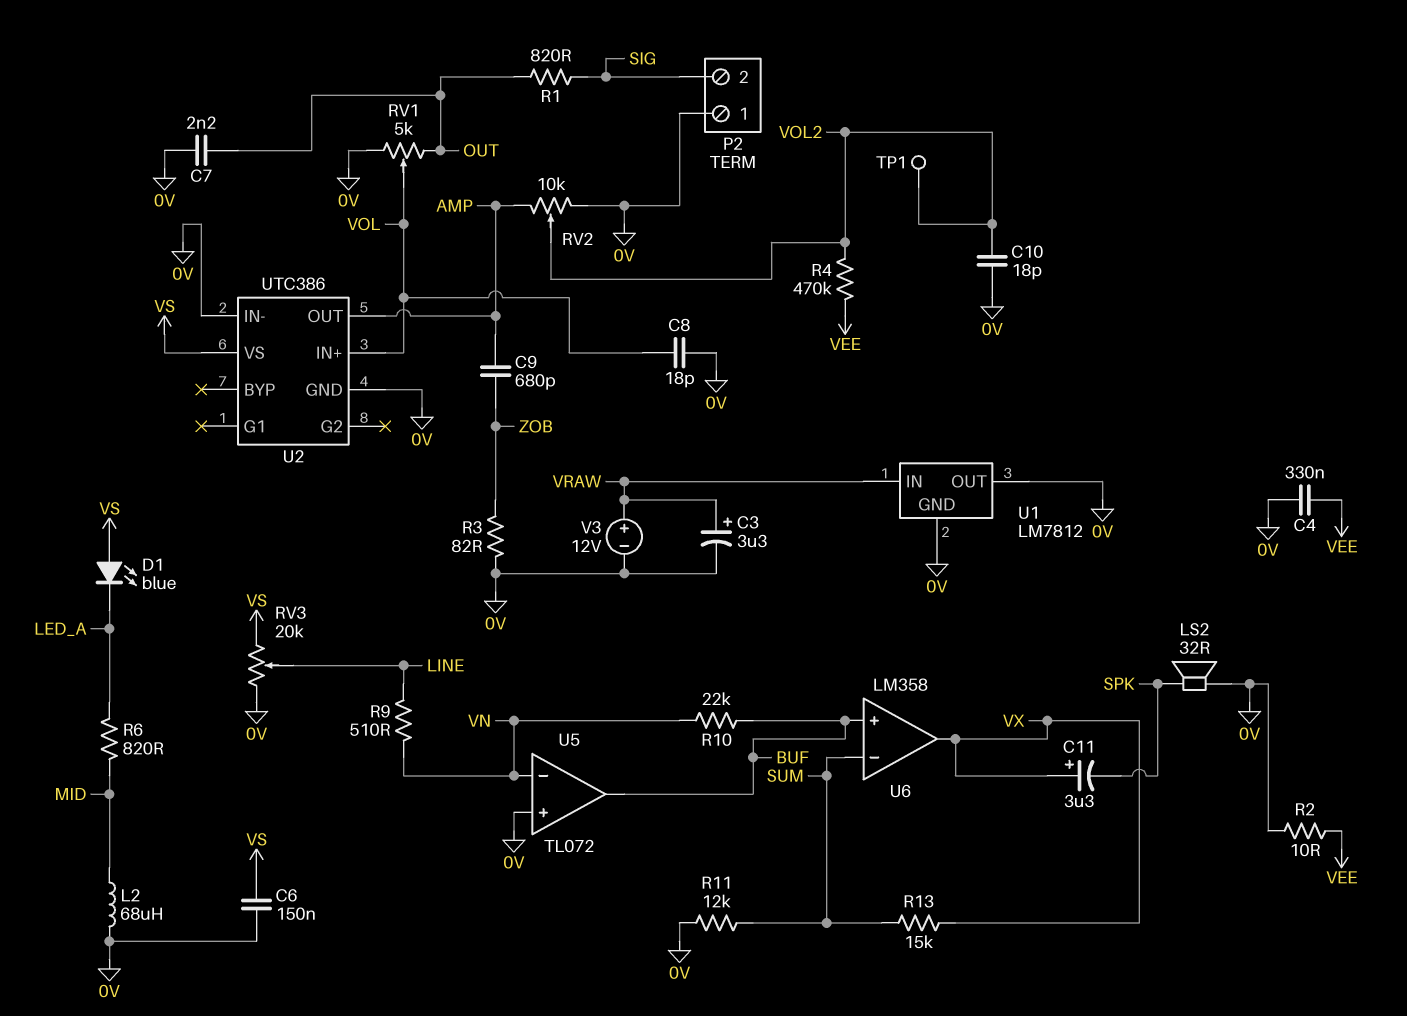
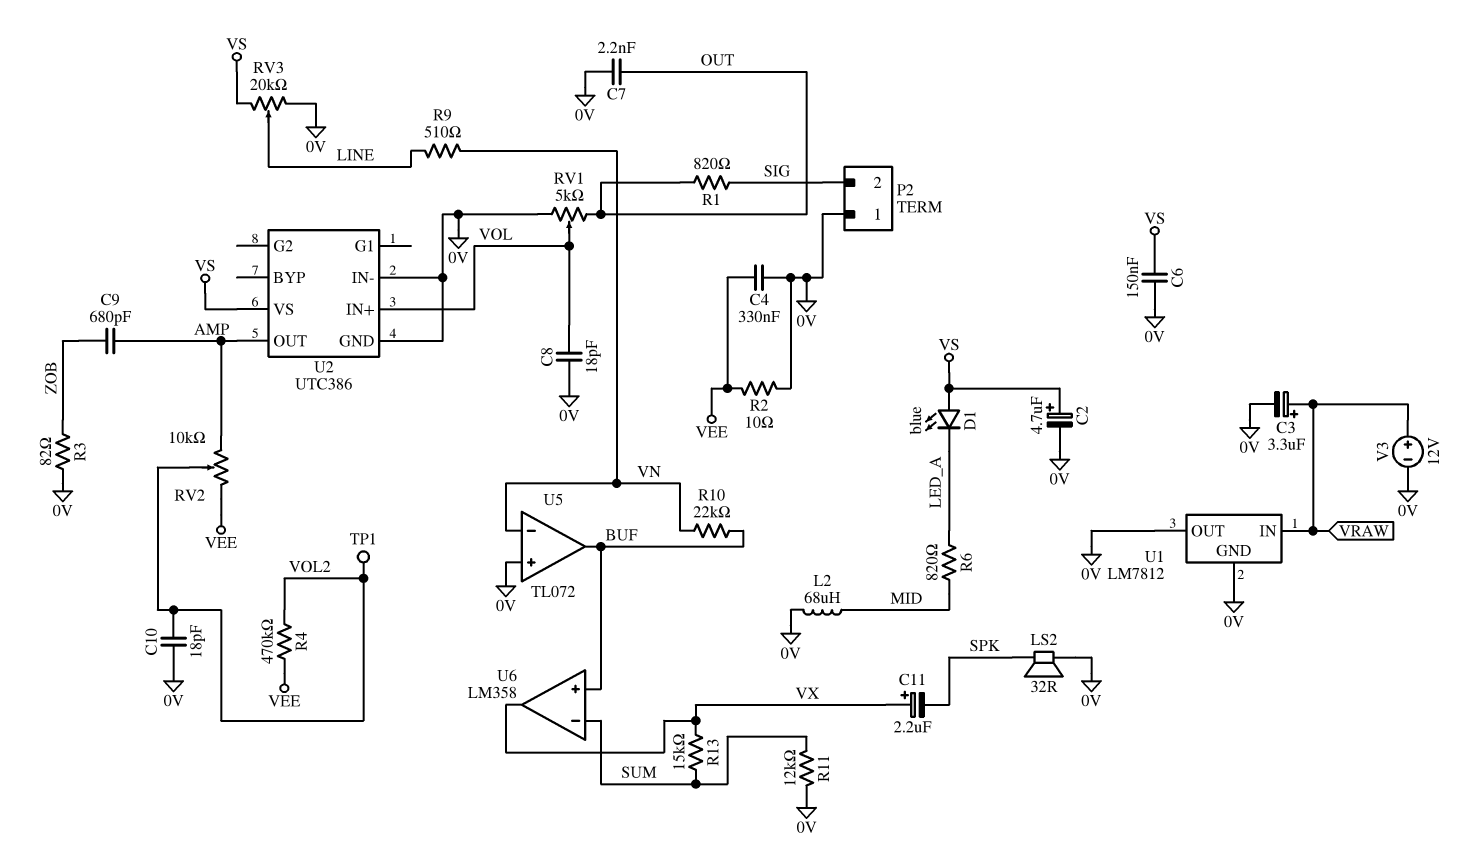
C2: none -> 4.7uF (plus VS, minus 0V)
C11: 3.3uF (plus VX, minus SPK) -> 2.2uF (plus VX, minus SPK)
RV2: 10k (0V, AMP, wiper VOL2) -> 10k (AMP, VEE, wiper VOL2)

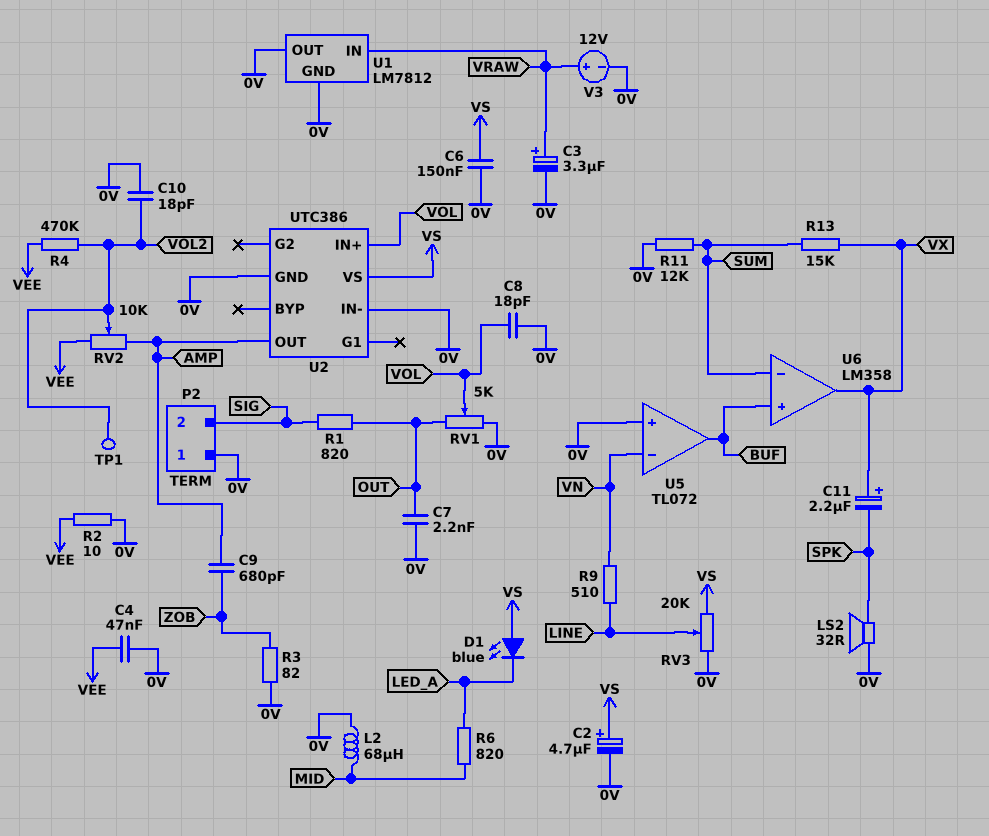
C4: 330nF (0V, VEE) -> 47nF (0V, VEE)
R10: 22k (BUF, VN) -> none

